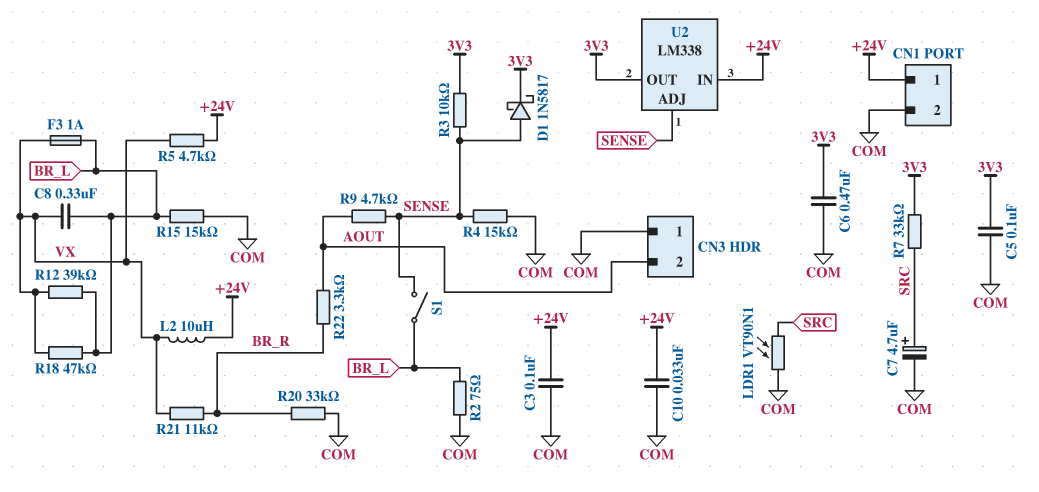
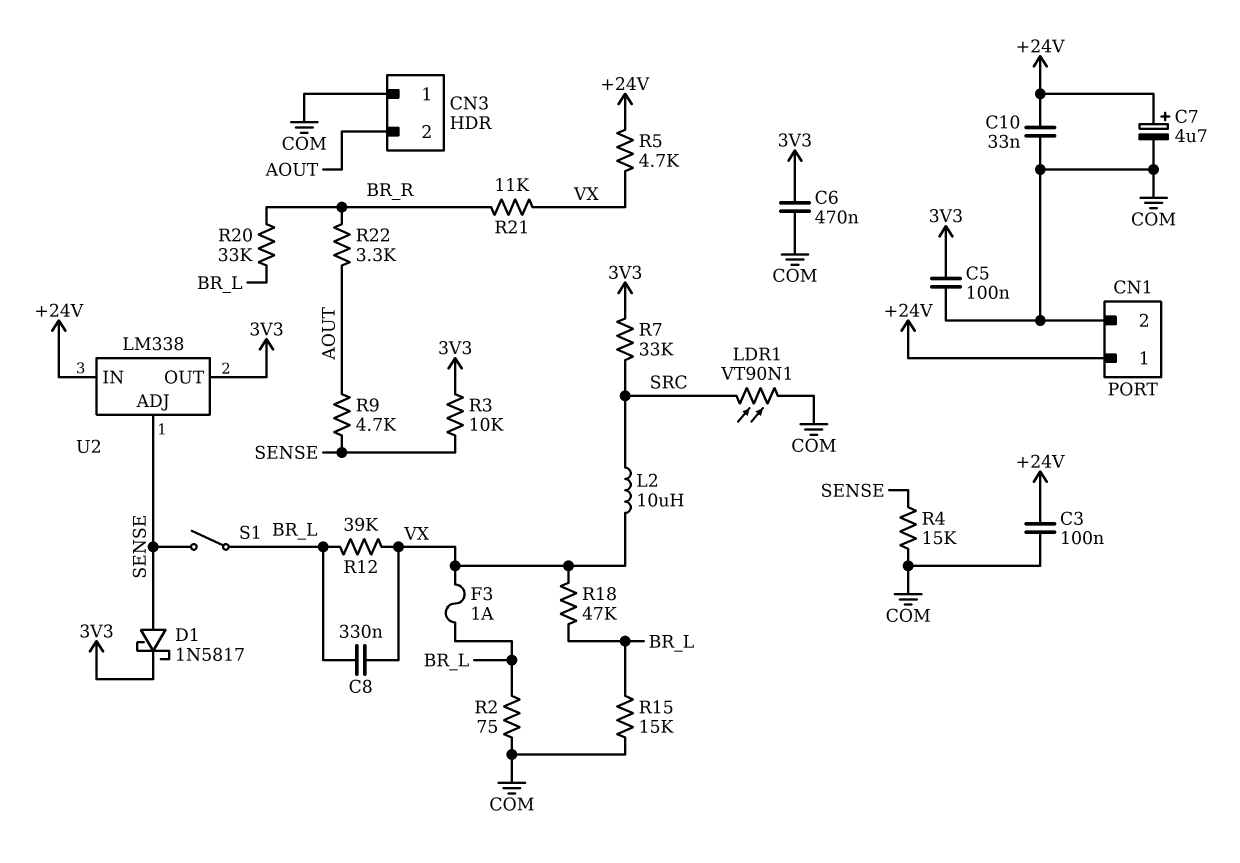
C7: 4.7uF (plus SRC, minus COM) -> 4.7uF (plus +24V, minus COM)
L2: 10uH (+24V, VX) -> 10uH (SRC, VX)
R20: 33k (BR_R, COM) -> 33k (BR_L, BR_R)

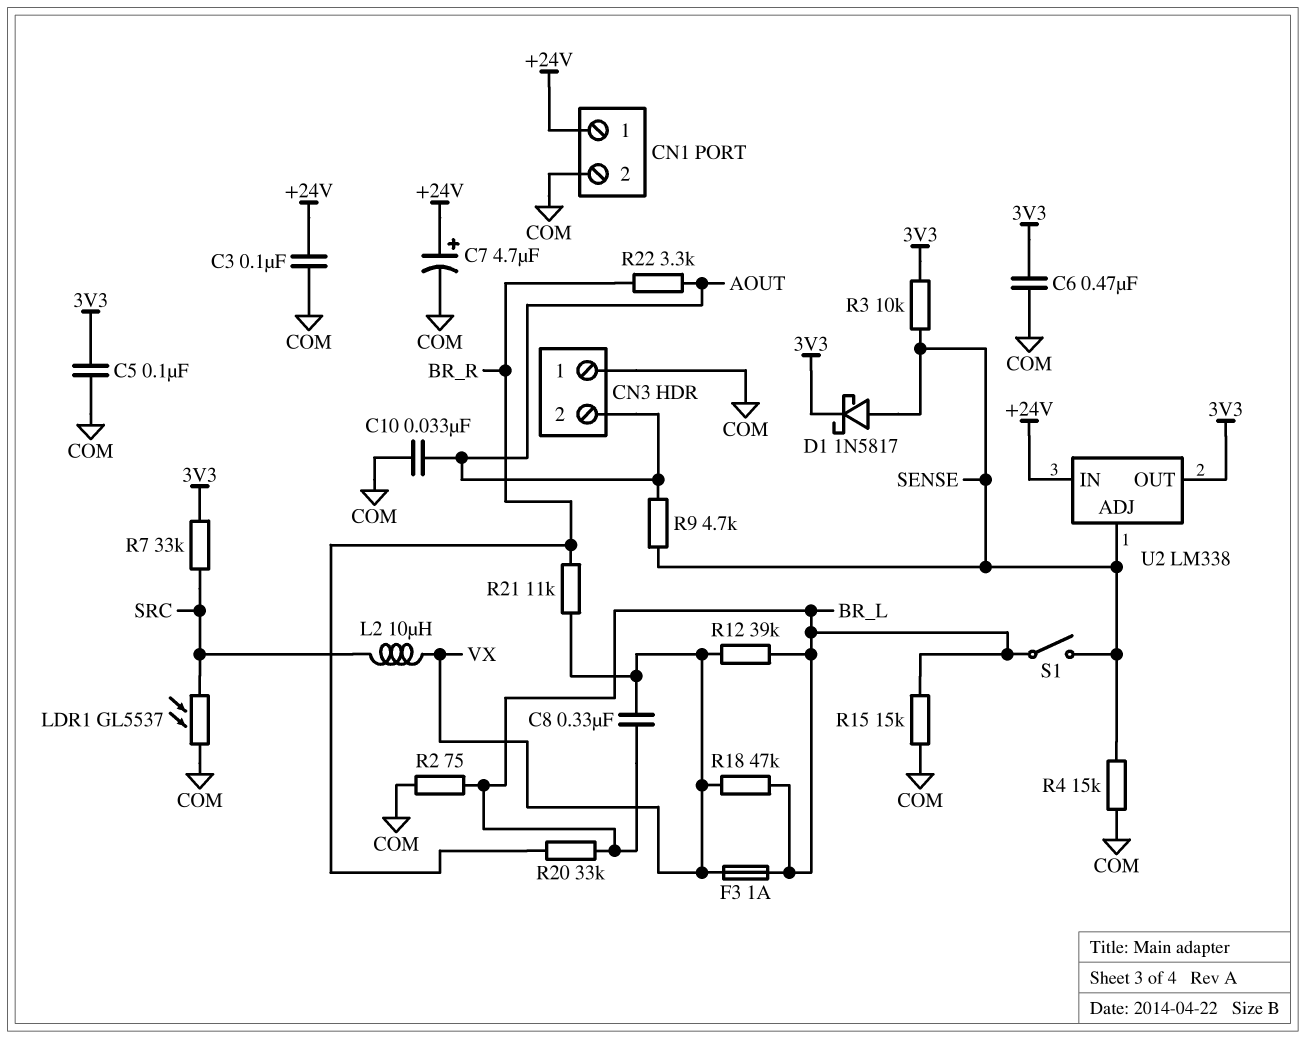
C10: 33nF (+24V, COM) -> 33nF (AOUT, COM)
LDR1: VT90N1 (COM, SRC) -> GL5537 (COM, SRC)
R5: 4.7k (+24V, VX) -> none

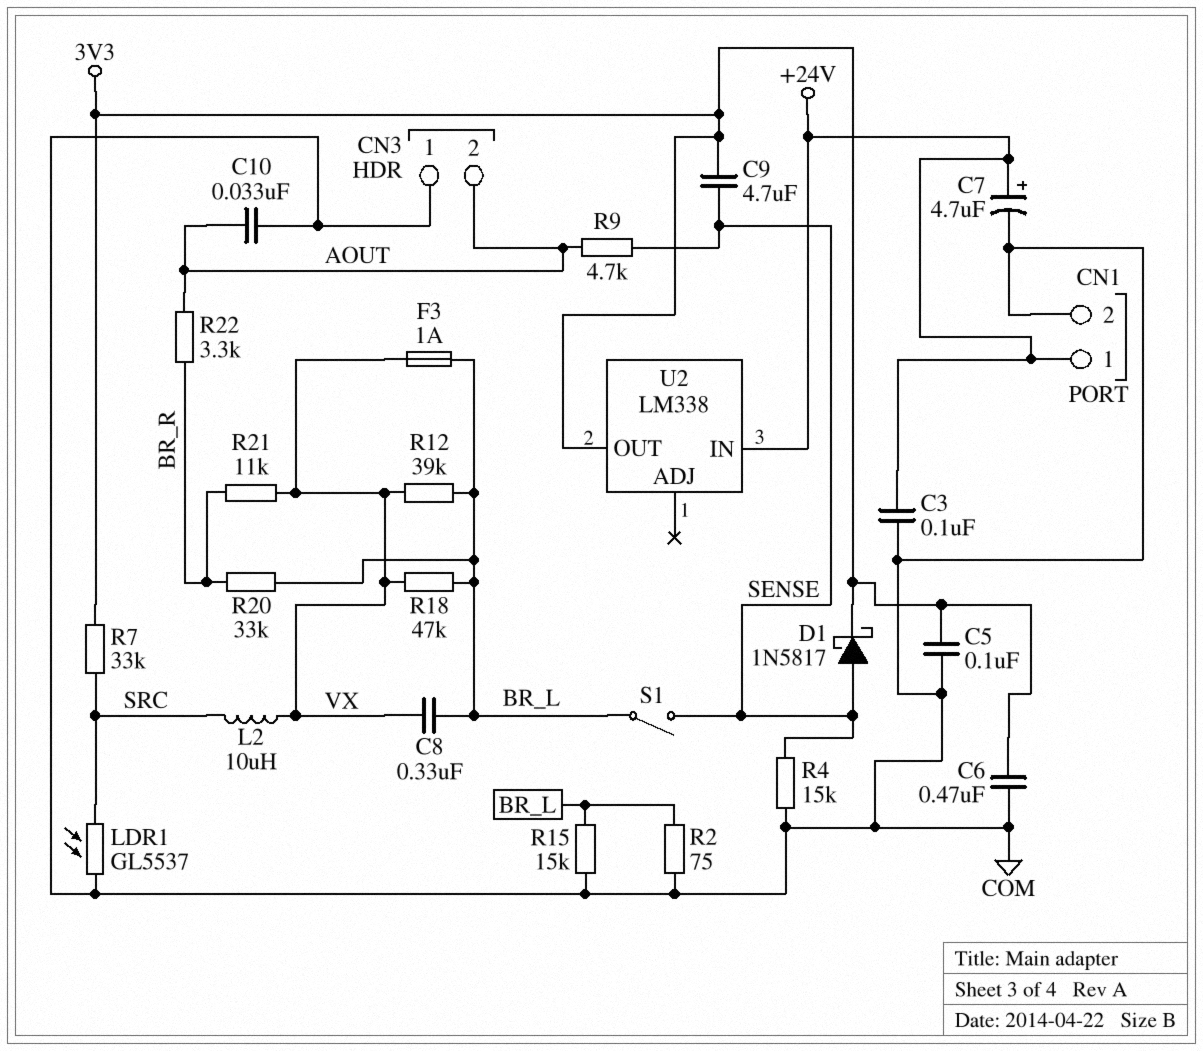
C9: none -> 4.7uF (3V3, SENSE)
R3: 10k (3V3, SENSE) -> none
U2 pin ADJ: SENSE -> none

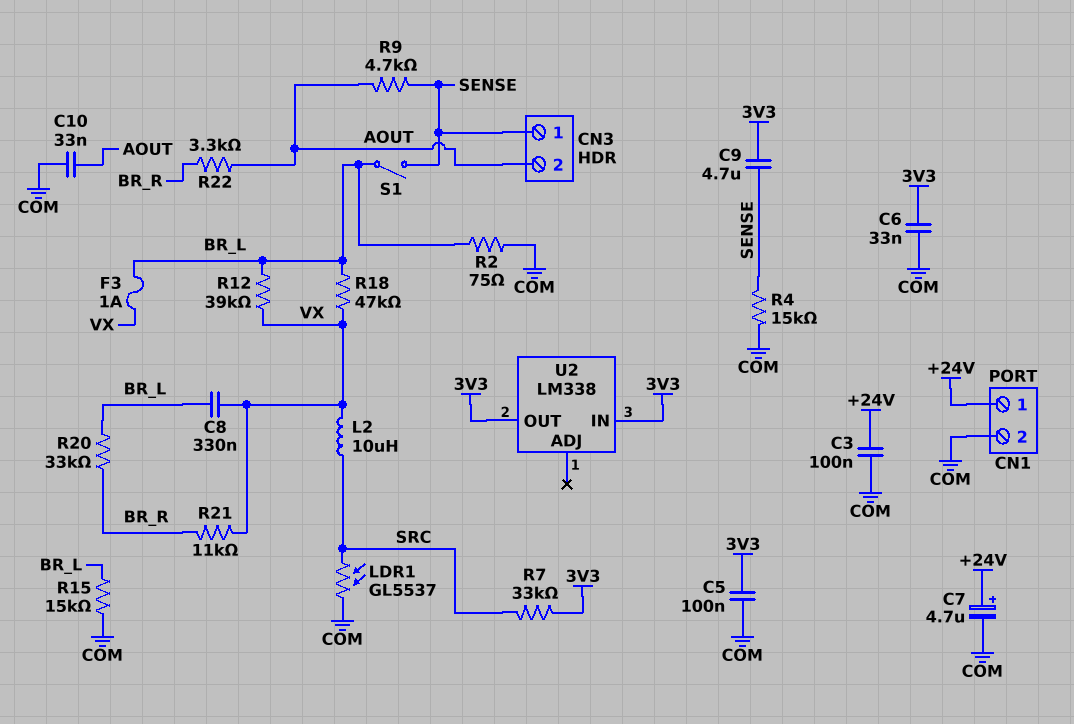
C6: 470nF (3V3, COM) -> 33nF (3V3, COM)
CN3 pin 1: COM -> SENSE
D1: schottky 1N5817 (A SENSE, K 3V3) -> none
U2 pin IN: +24V -> 3V3

